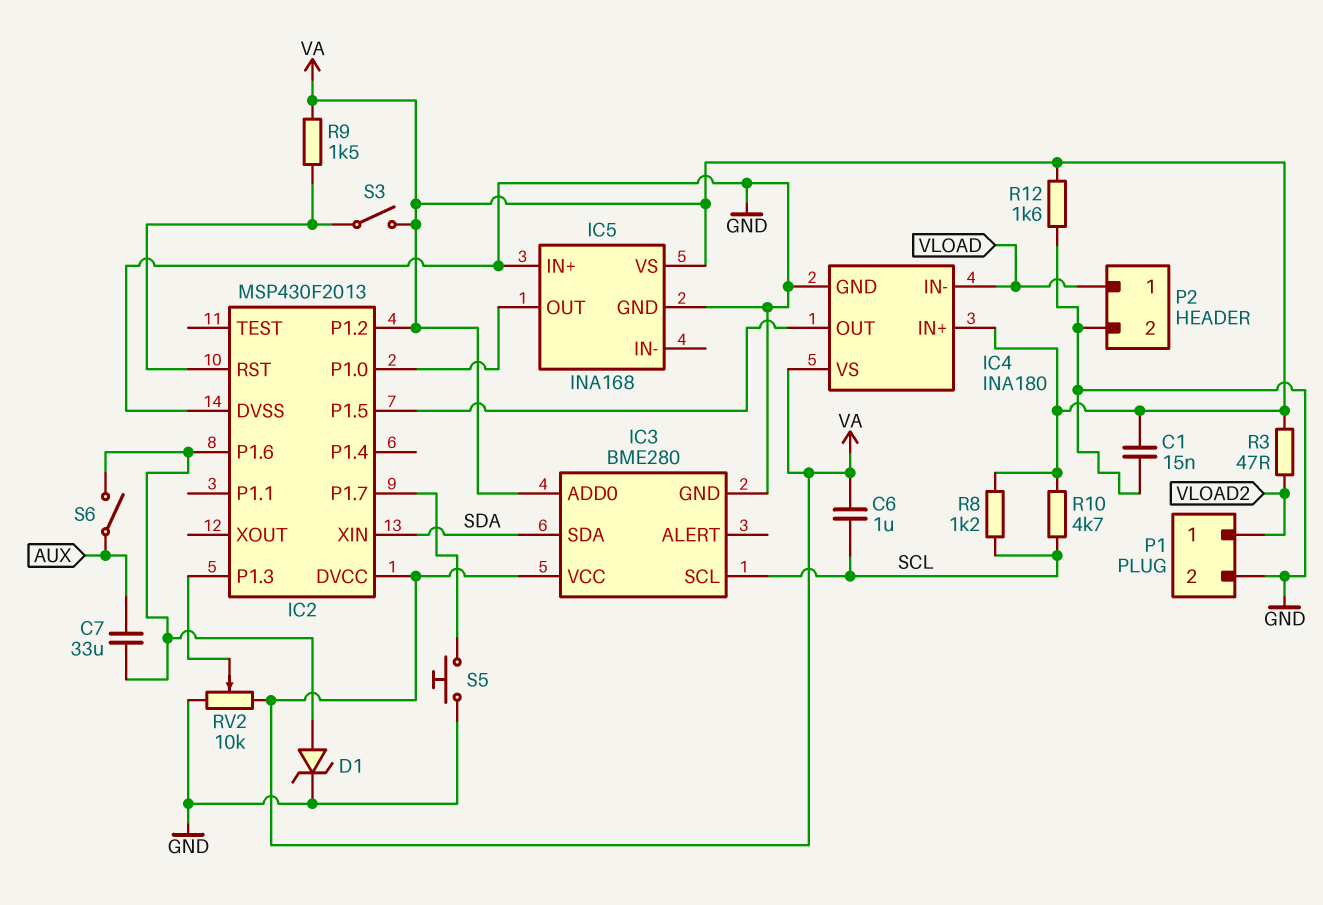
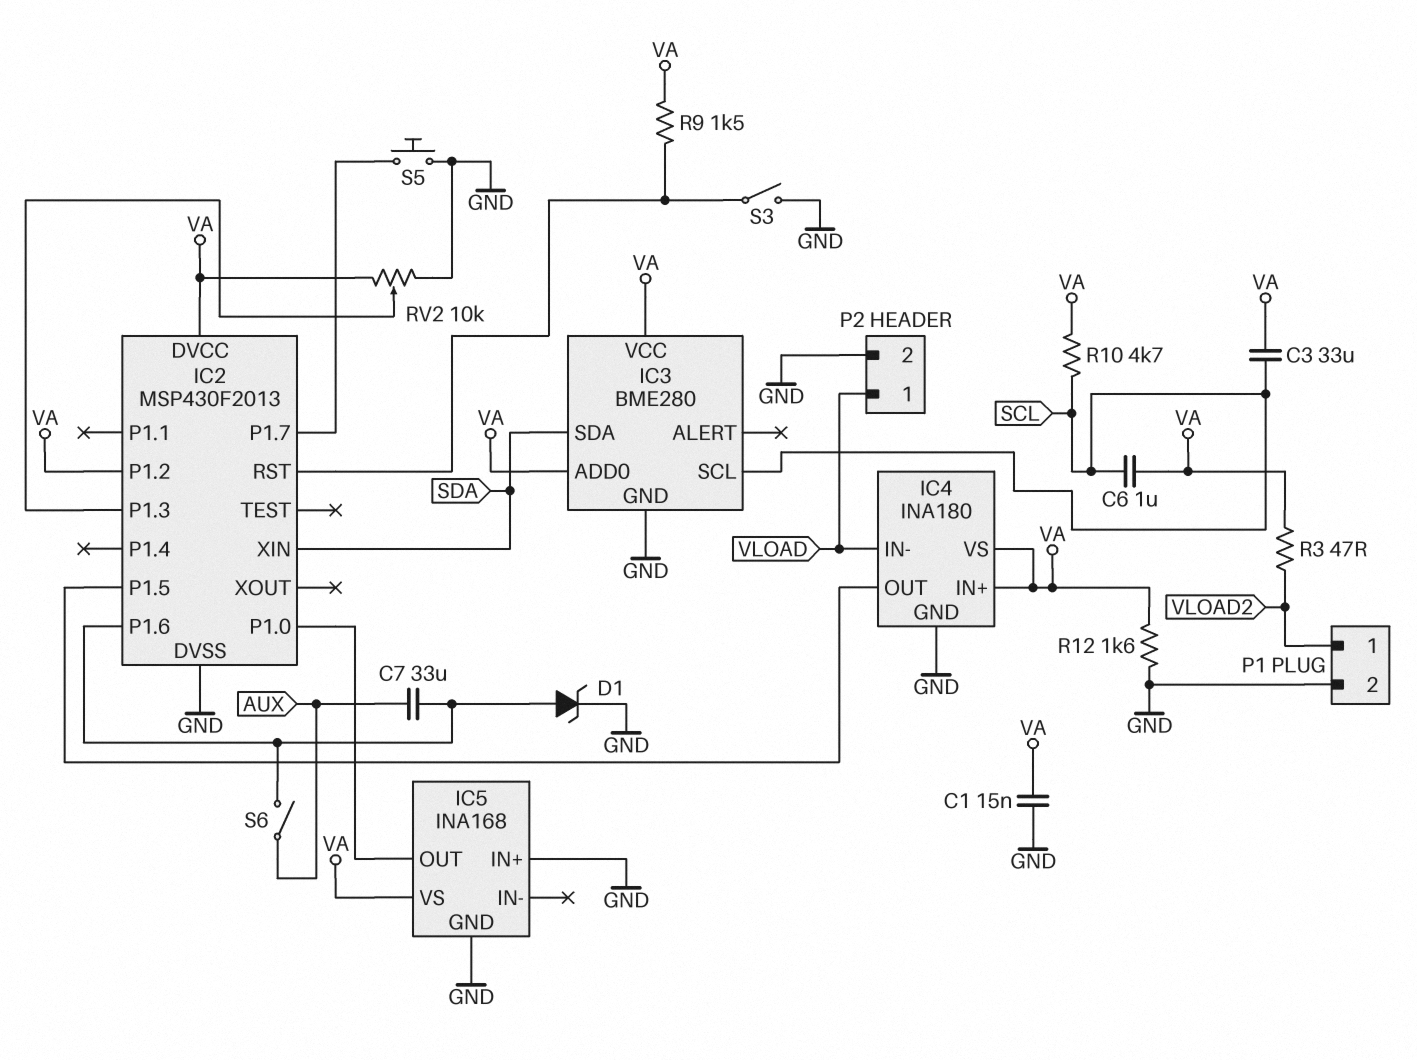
C3: none -> 33uF (SCL, VA)
R8: 1.2k (SCL, VA) -> none
S3: switch (IC2/RST, VA) -> switch (GND, IC2/RST)

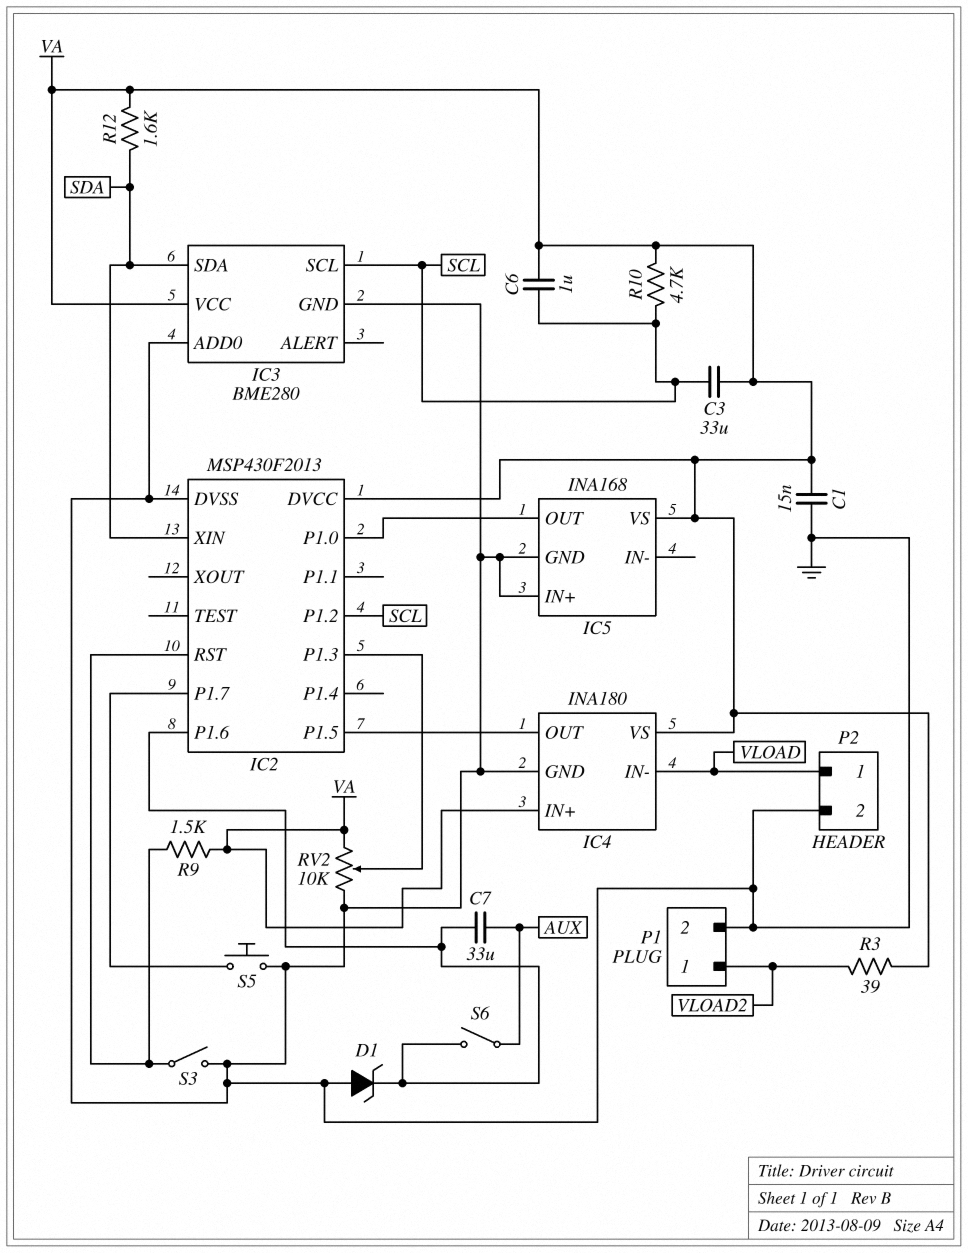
D1: zener (A IC2/P1.6, K GND) -> zener (A GND, K IC2/P1.6)
IC2 pin P1.2: VA -> SCL
IC3 pin ADD0: VA -> GND
R3: 47 (VA, VLOAD2) -> 39 (VA, VLOAD2)
R12: 1.6k (GND, VA) -> 1.6k (SDA, VA)

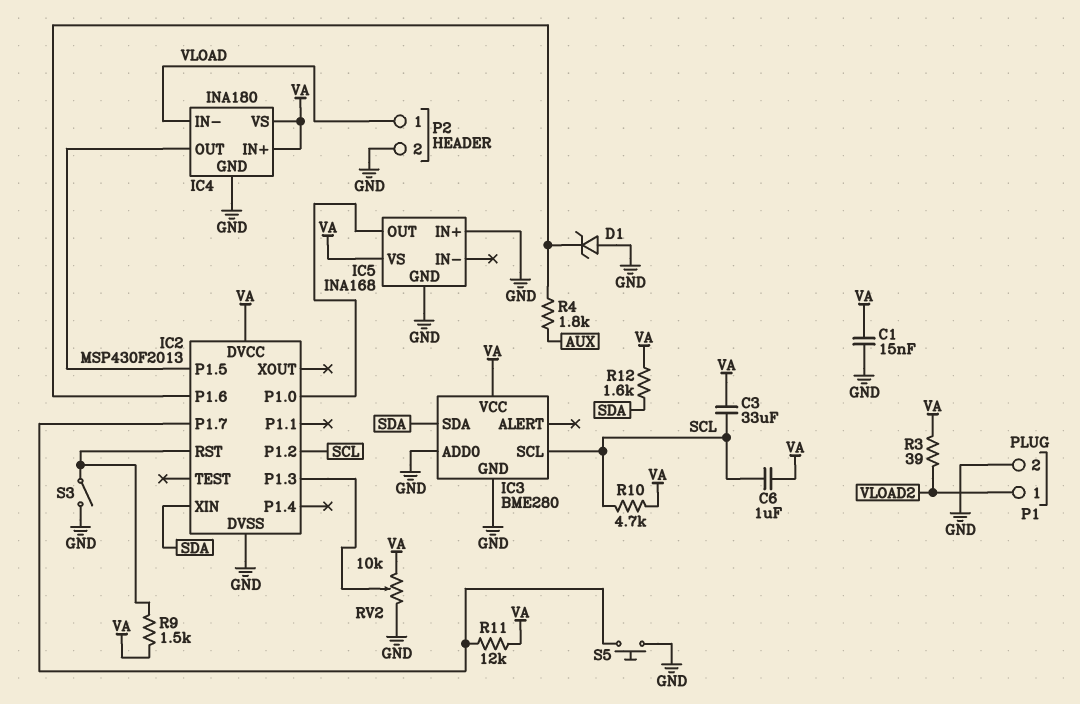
C7: 33uF (AUX, IC2/P1.6) -> none
R4: none -> 1.8k (AUX, IC2/P1.6)
R11: none -> 12k (IC2/P1.7, VA)
S6: switch (AUX, IC2/P1.6) -> none

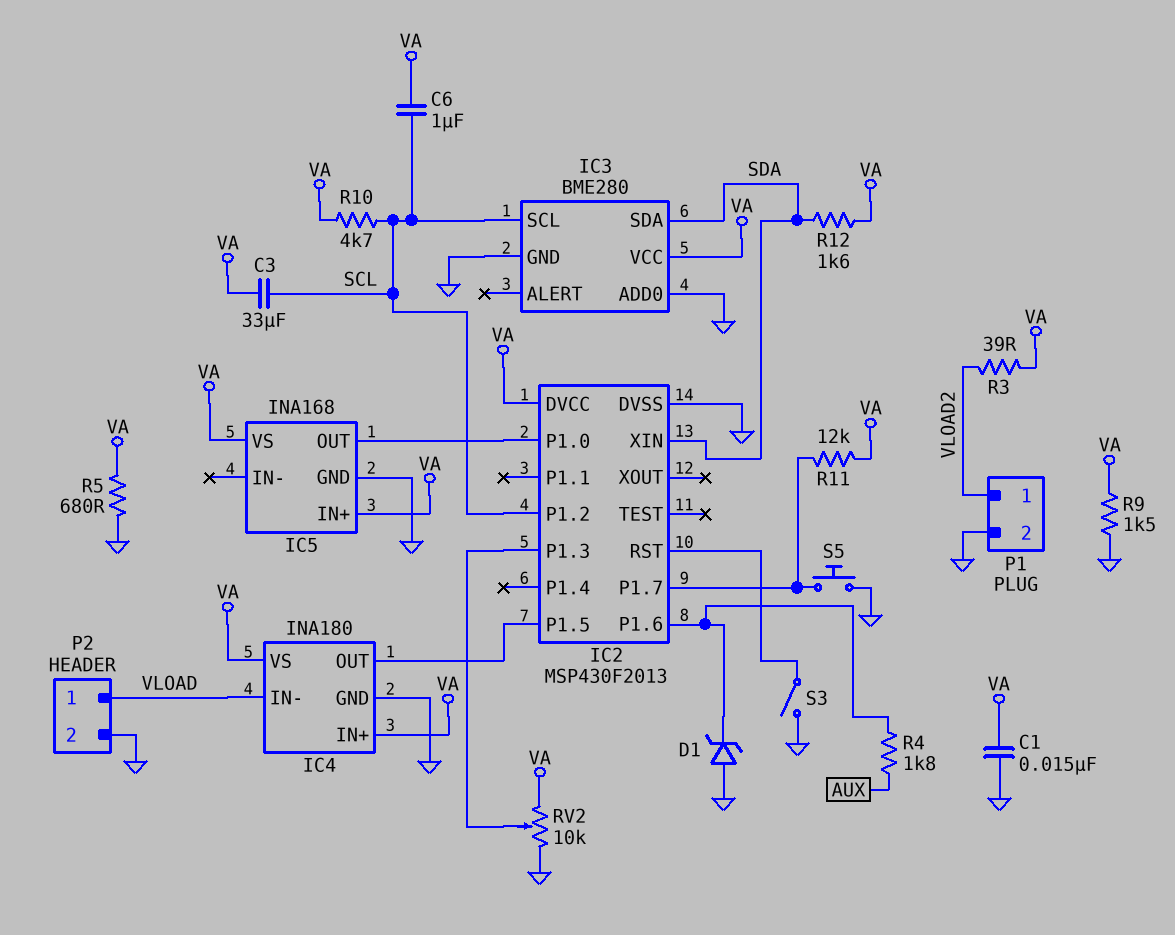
IC5 pin IN+: GND -> VA
R5: none -> 680 (GND, VA)
R9: 1.5k (IC2/RST, VA) -> 1.5k (GND, VA)

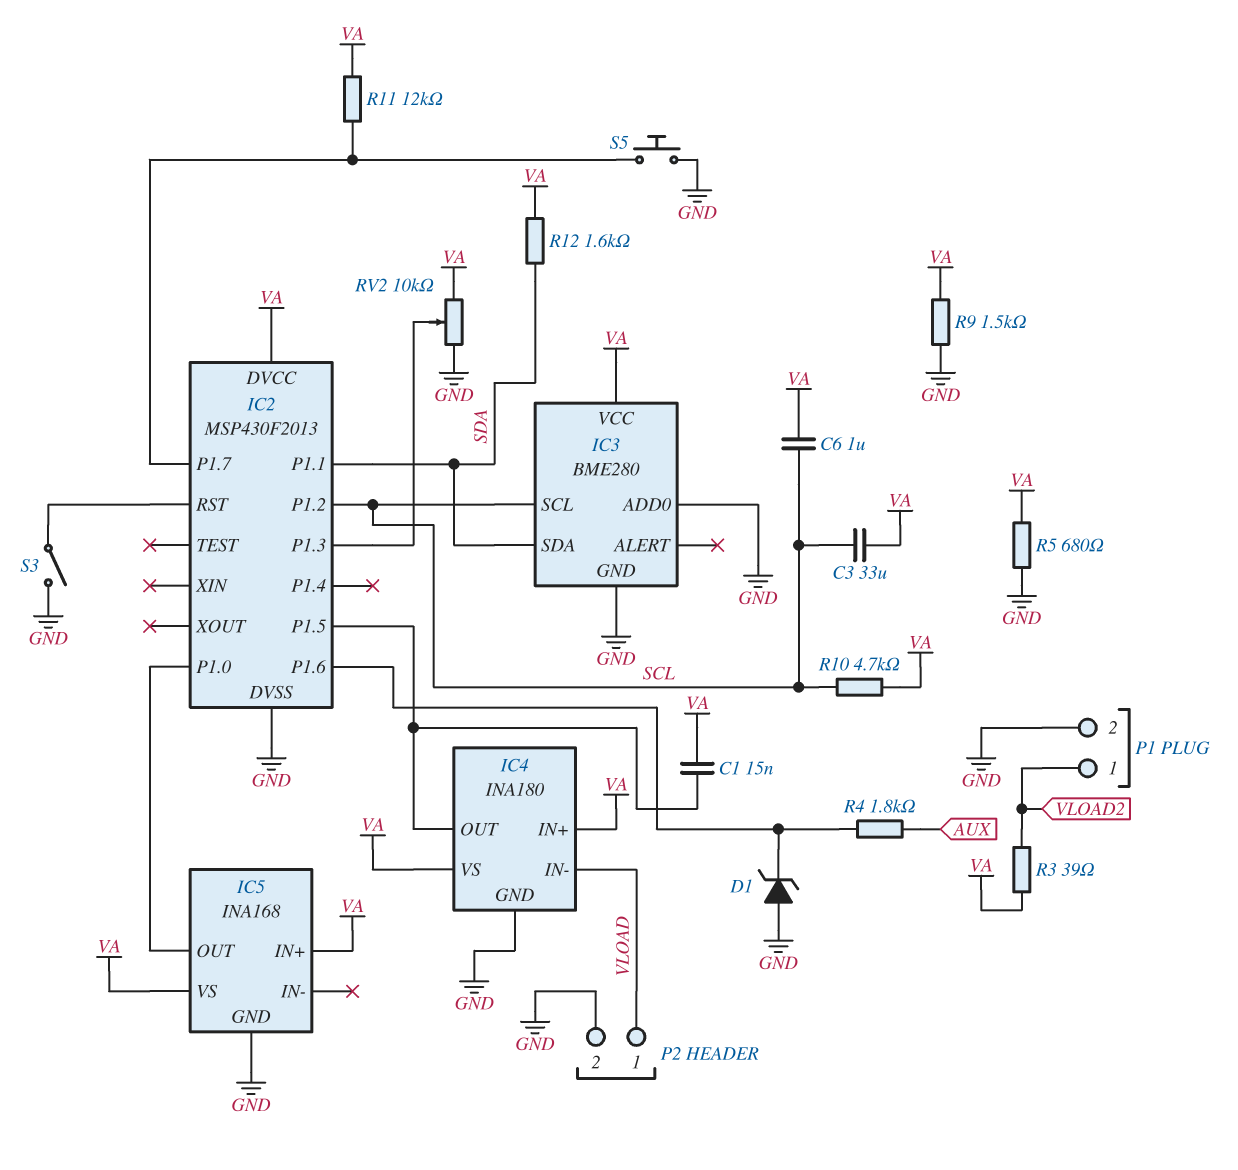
C1: 15nF (GND, VA) -> 15nF (IC2/P1.5, VA)
IC2 pin P1.1: none -> SDA
IC2 pin XIN: SDA -> none

